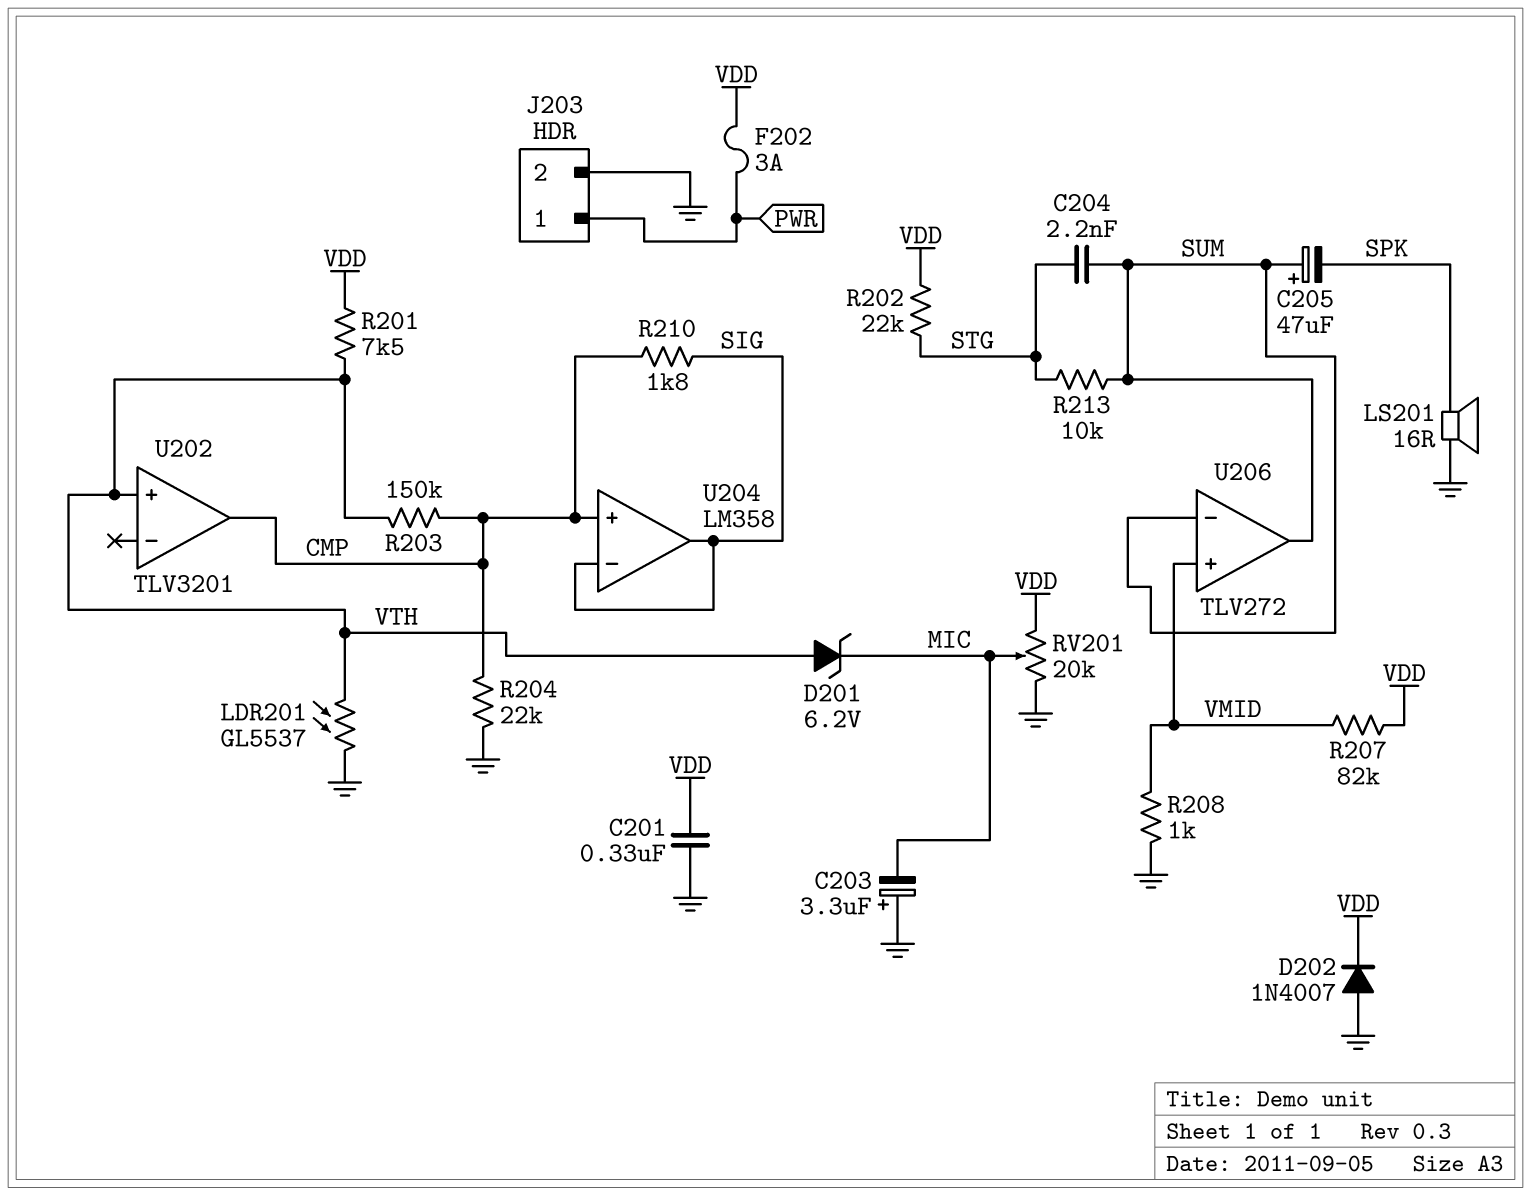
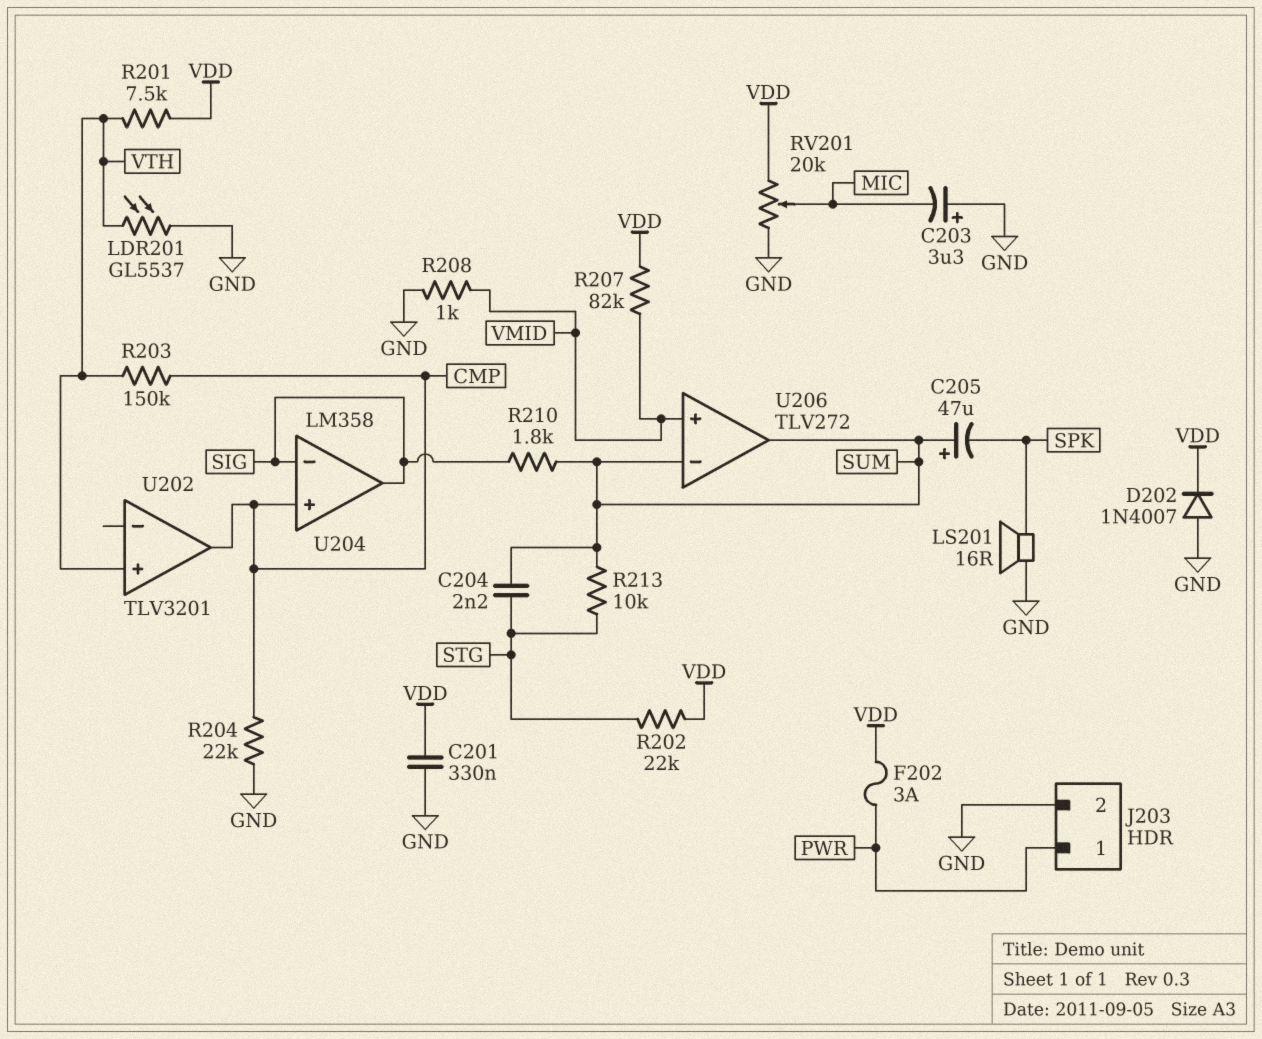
D201: zener 6.2V (A VTH, K MIC) -> none
R210: 1.8k (CMP, SIG) -> 1.8k (SIG, SUM)

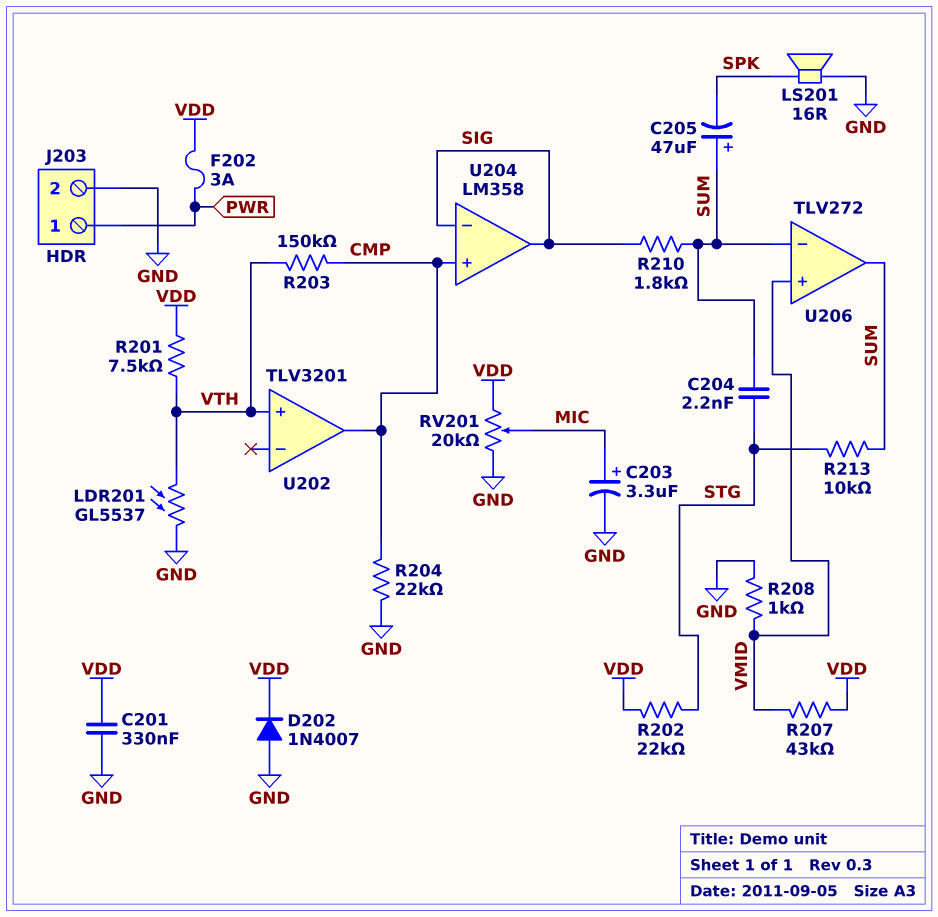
C203: 3.3uF (plus GND, minus MIC) -> 3.3uF (plus MIC, minus GND)
R207: 82k (VDD, VMID) -> 43k (VDD, VMID)

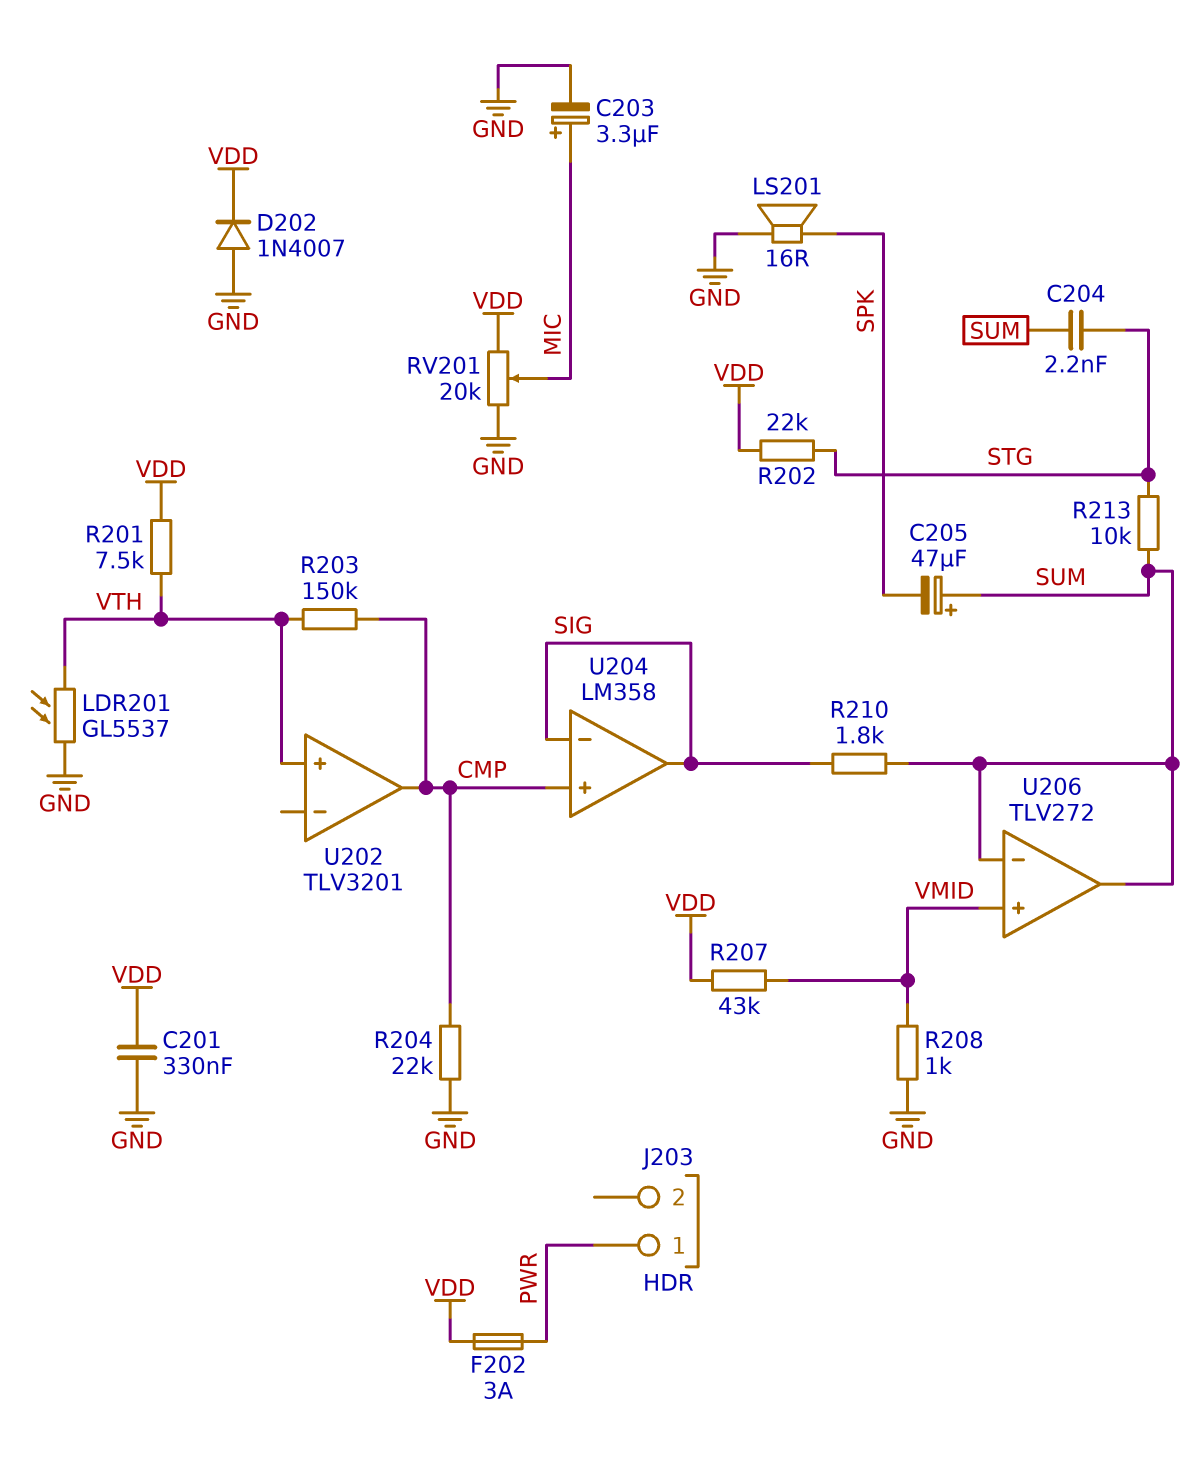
J203 pin 2: GND -> none

